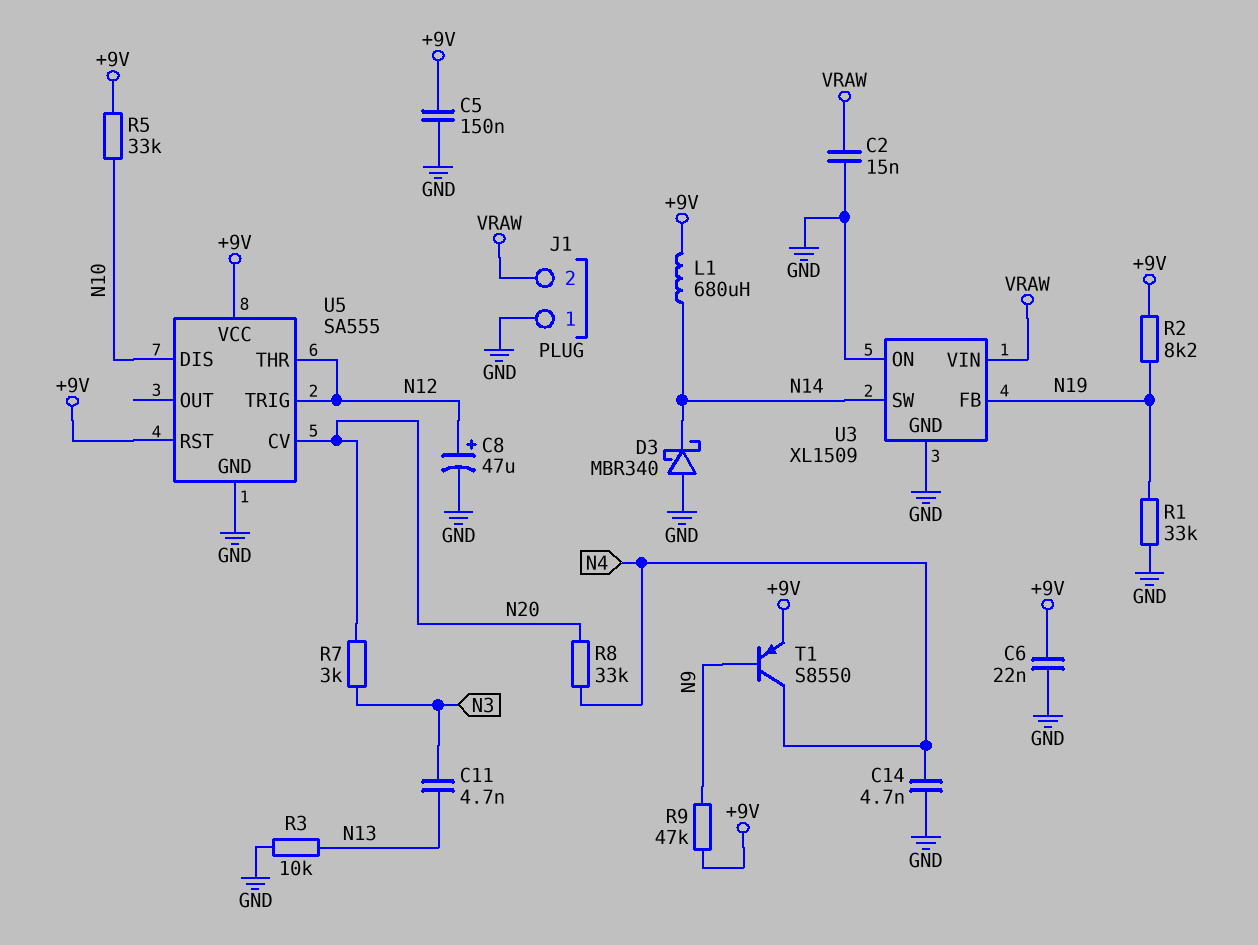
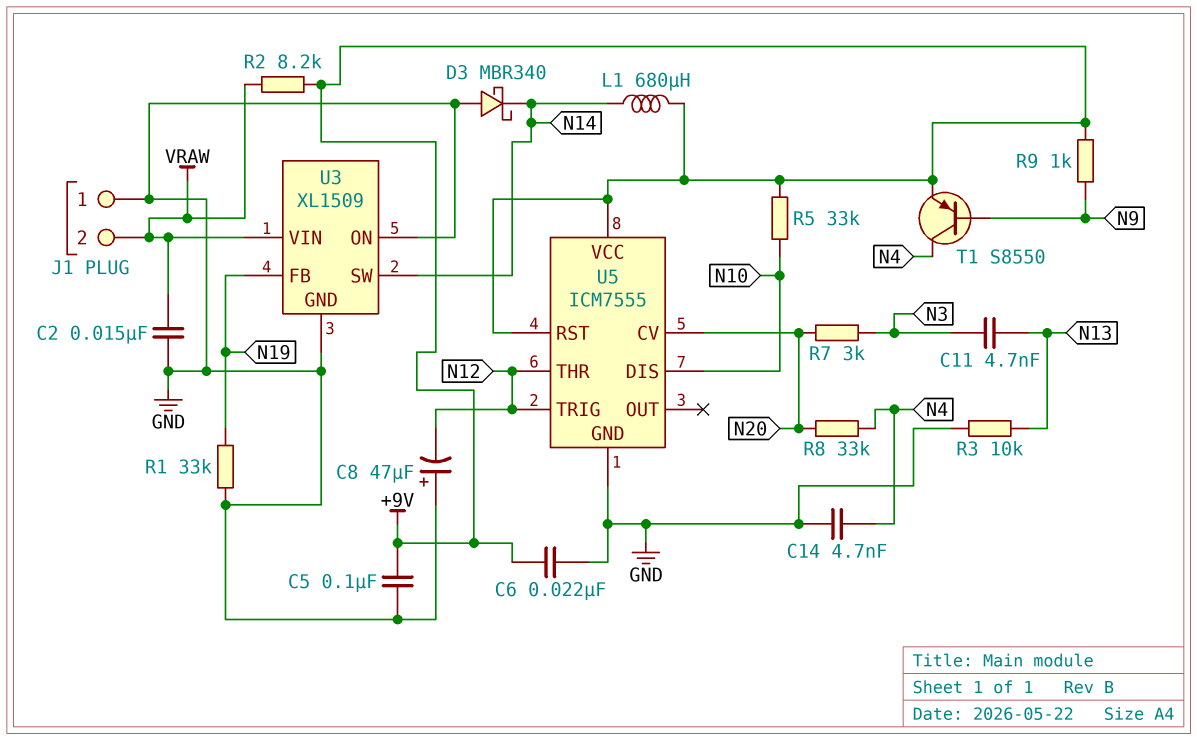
C5: 150nF (+9V, GND) -> 100nF (+9V, GND)
C8: 47uF (plus N12, minus GND) -> 47uF (plus GND, minus N12)
R2: 8.2k (+9V, N19) -> 8.2k (+9V, VRAW)
R9: 47k (+9V, N9) -> 1k (+9V, N9)
U5: SA555 -> ICM7555

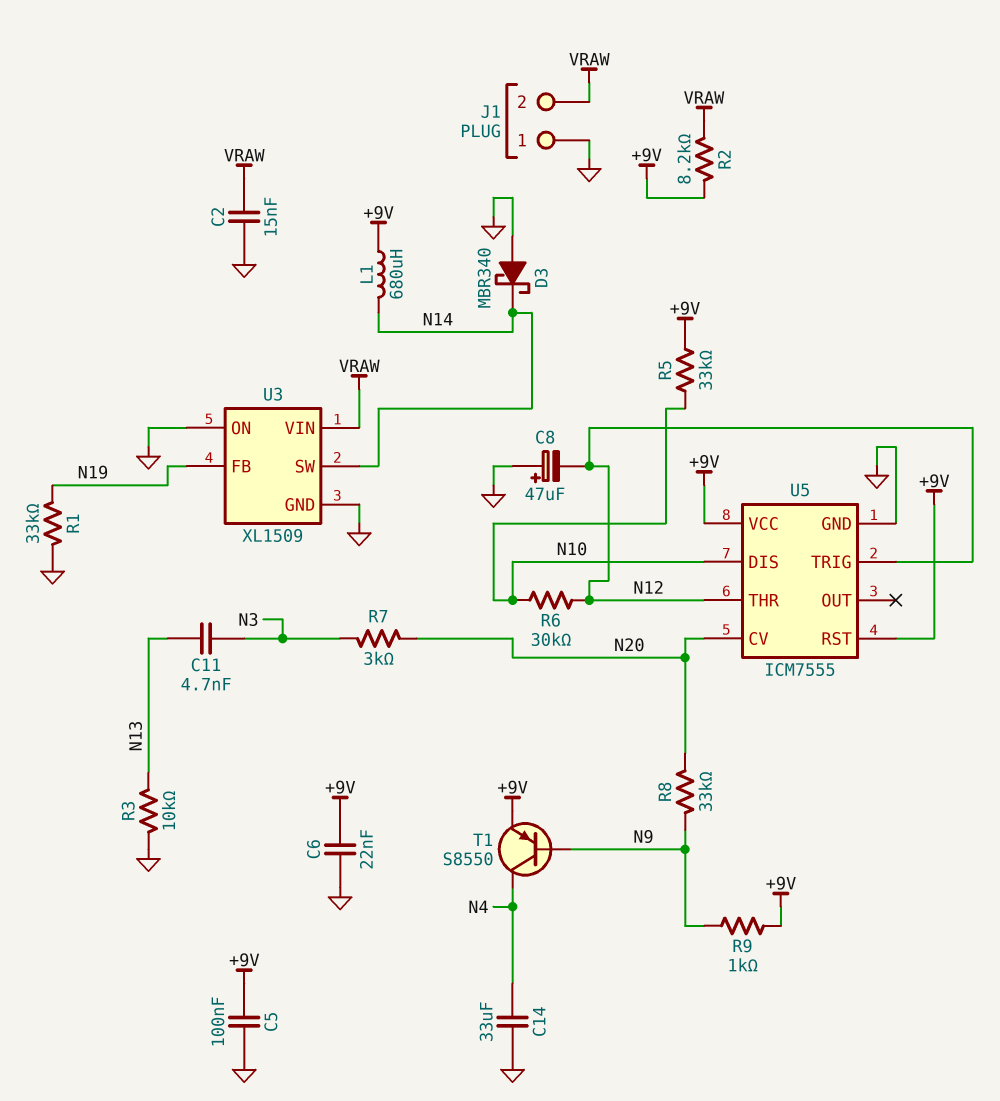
C14: 4.7nF (GND, N4) -> 33uF (GND, N4)
R6: none -> 30k (N10, N12)
R8: 33k (N4, N20) -> 33k (N9, N20)

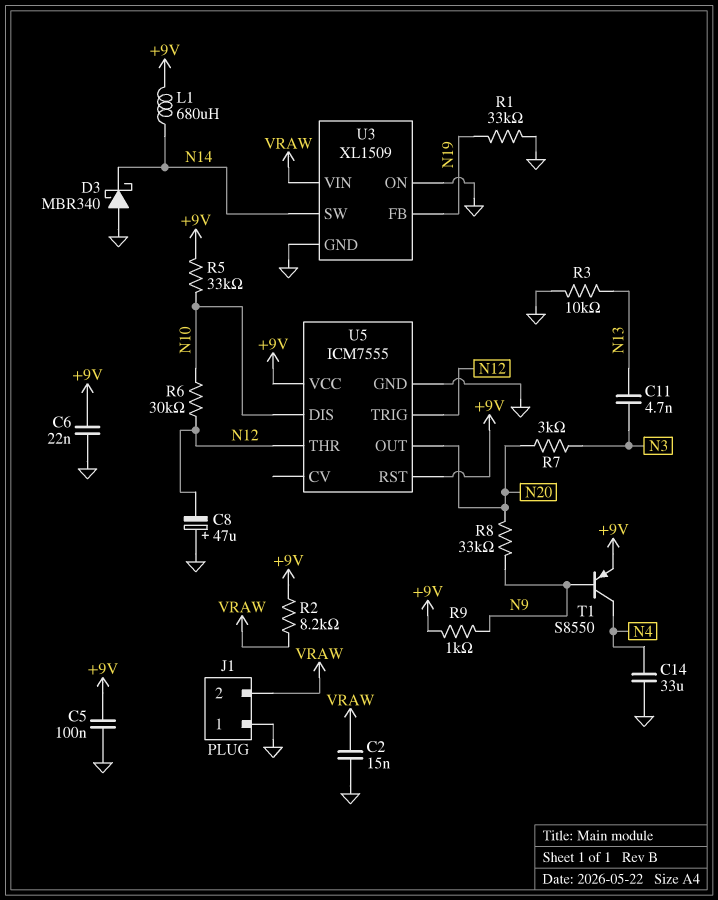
U5 pin CV: N20 -> none
U5 pin OUT: none -> N20

